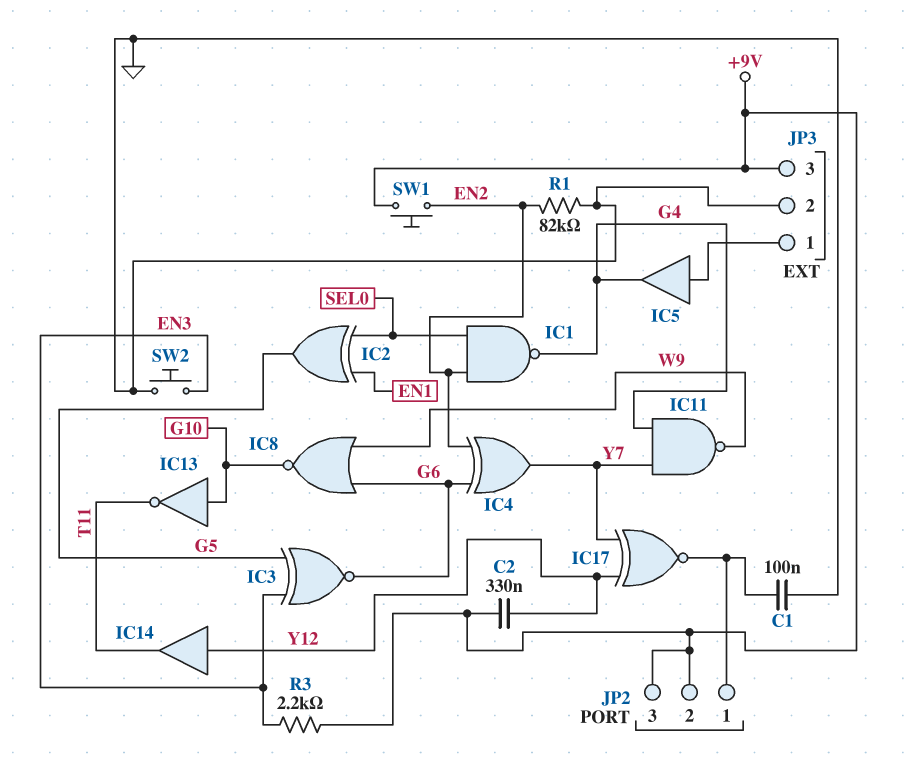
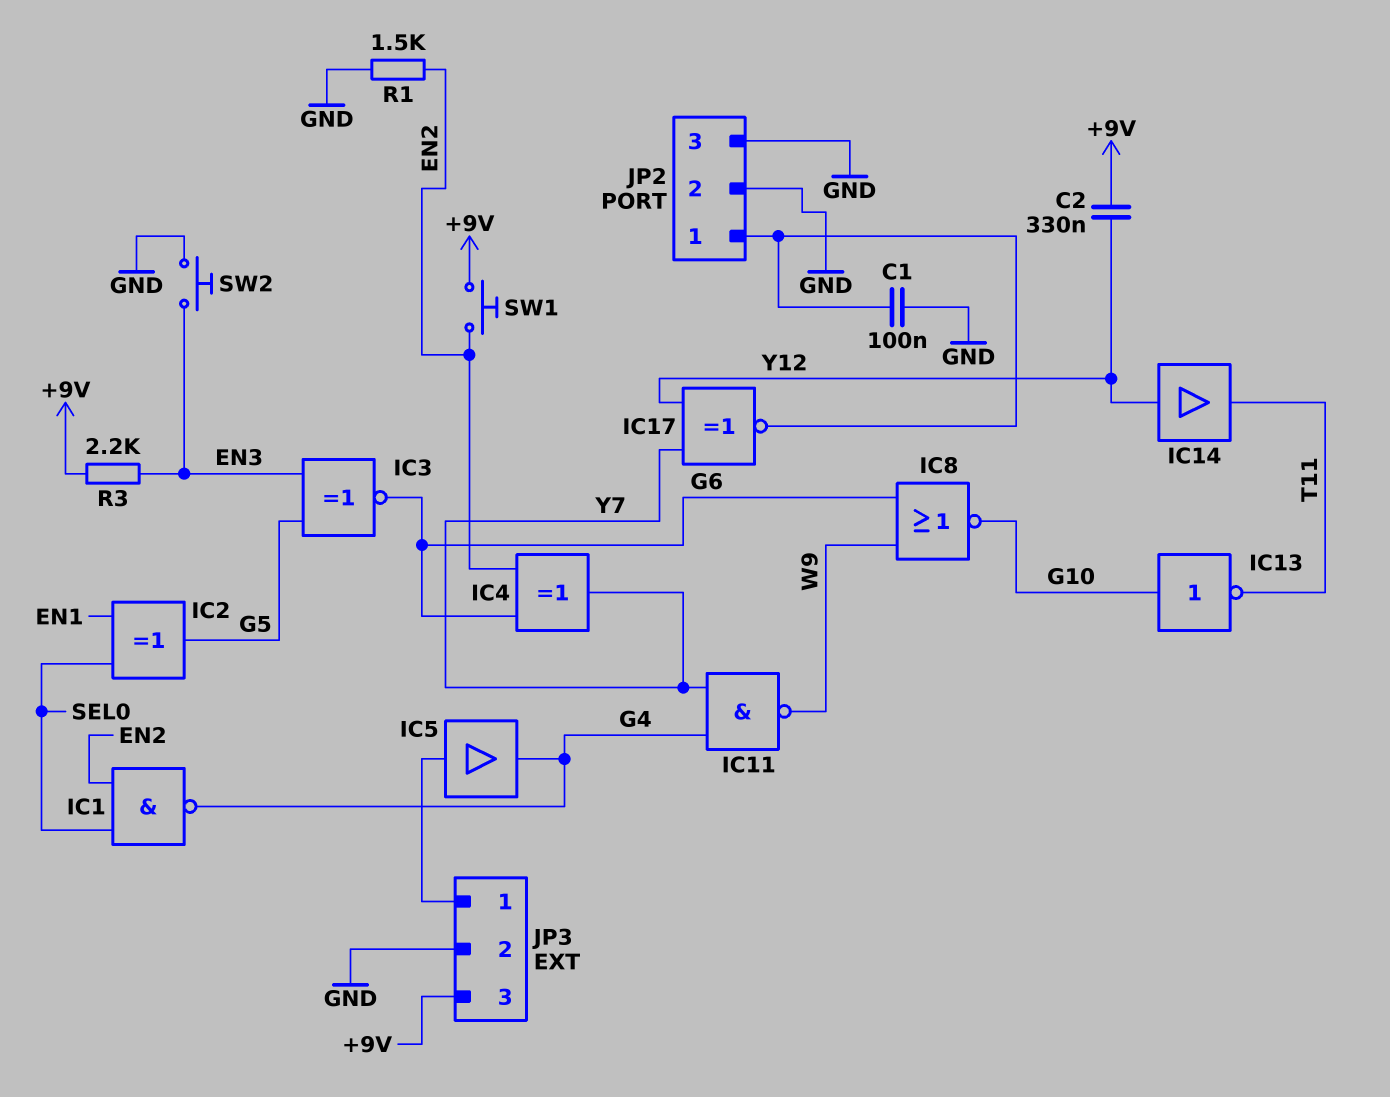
JP2 pin 2: +9V -> GND
JP2 pin 3: +9V -> GND
R1: 82k (EN2, GND) -> 1.5k (EN2, GND)

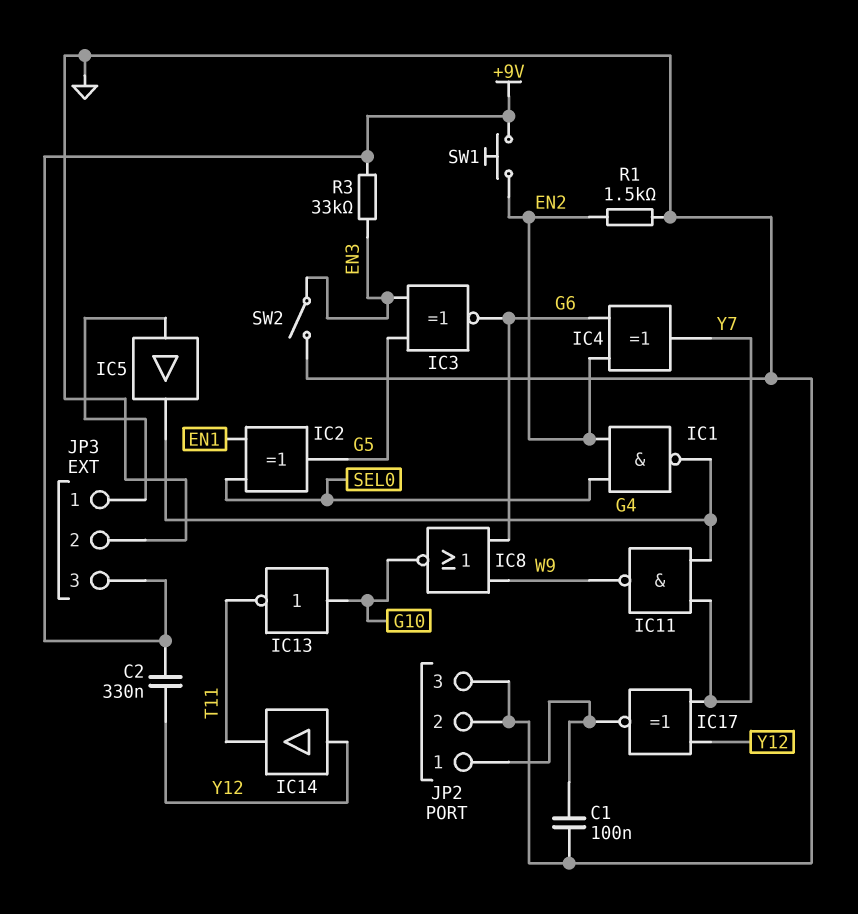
R3: 2.2k (+9V, EN3) -> 33k (+9V, EN3)
SW2: button (EN3, GND) -> switch (EN3, GND)

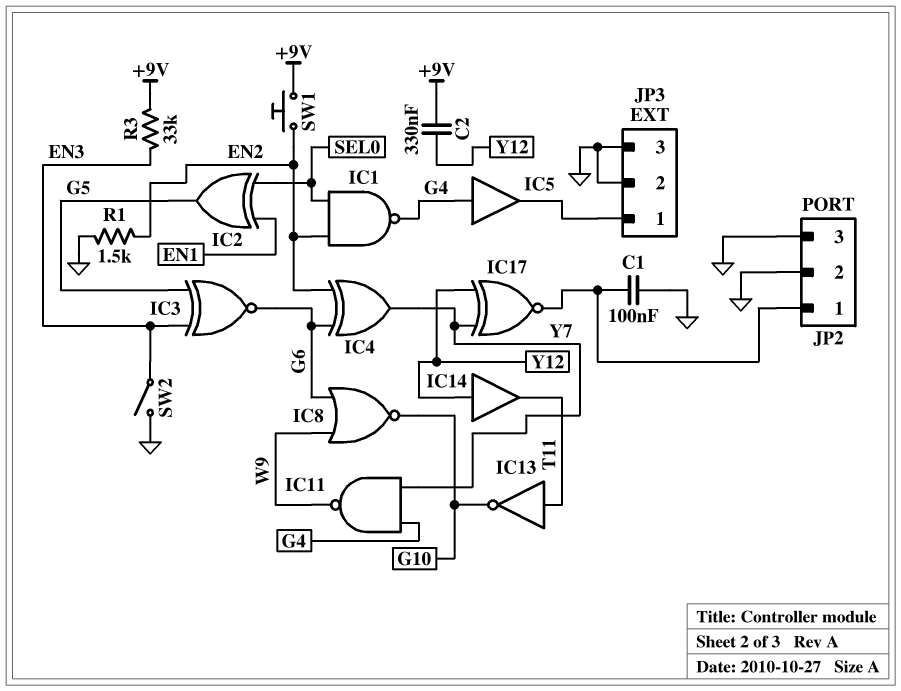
IC5: buffer (in JP3/1, out G4) -> buffer (in G4, out JP3/1)
IC13: NOT (in G10, out T11) -> NOT (in T11, out G10)
JP3 pin 3: +9V -> GND

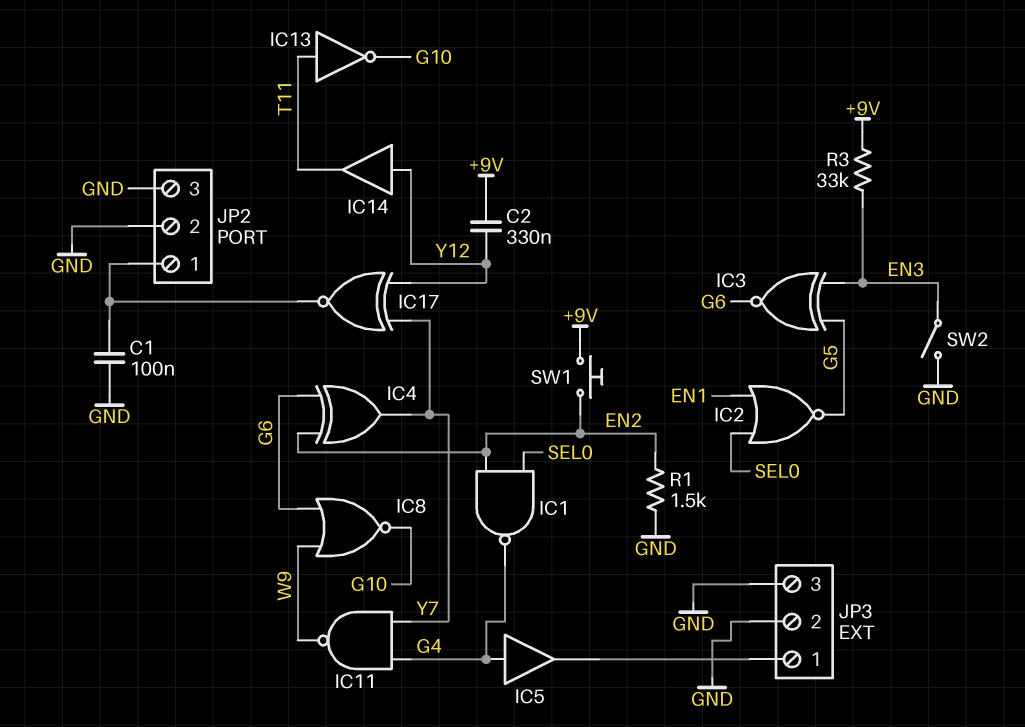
IC2: XOR (in EN1, in SEL0, out G5) -> NOR (in EN1, in SEL0, out G5)

